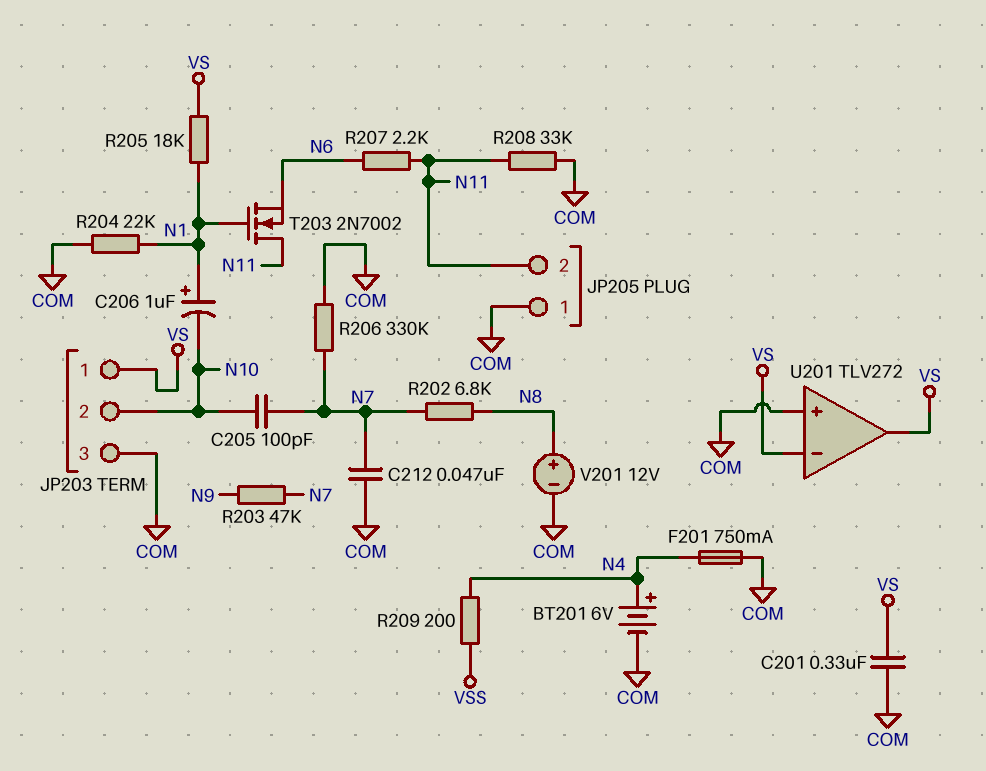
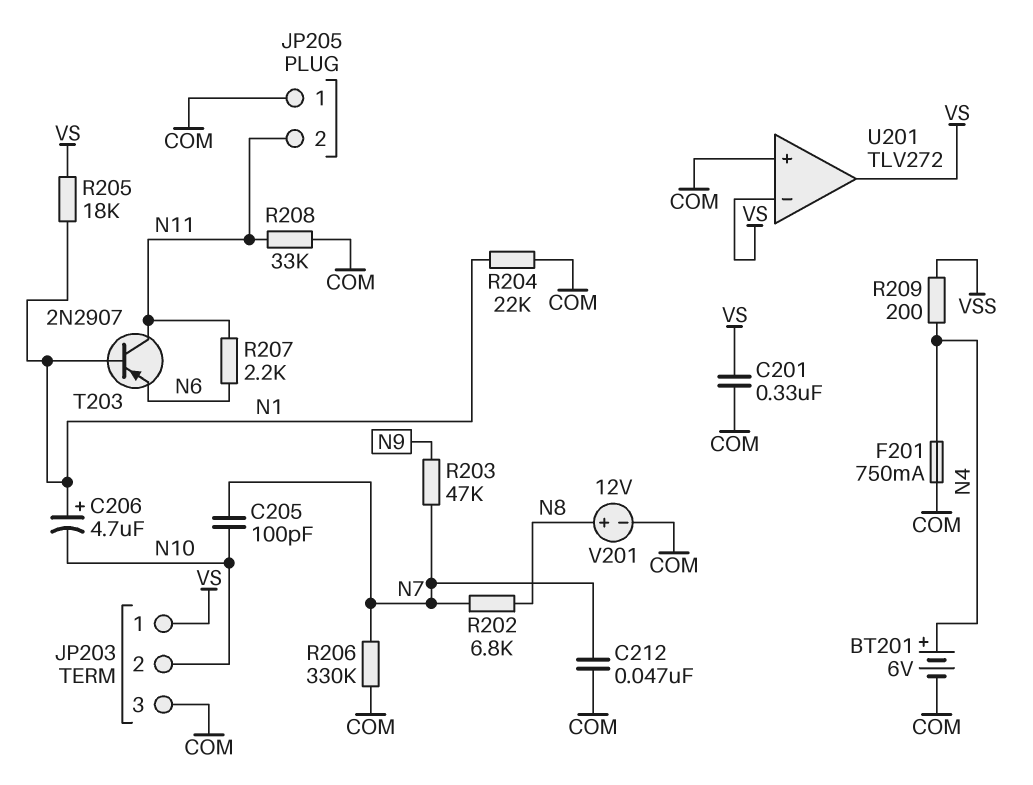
C206: 1uF (plus N1, minus N10) -> 4.7uF (plus N1, minus N10)
T203: NMOS 2N7002 (G N1, D N11, S N6) -> PNP 2N2907 (B N1, C N11, E N6)

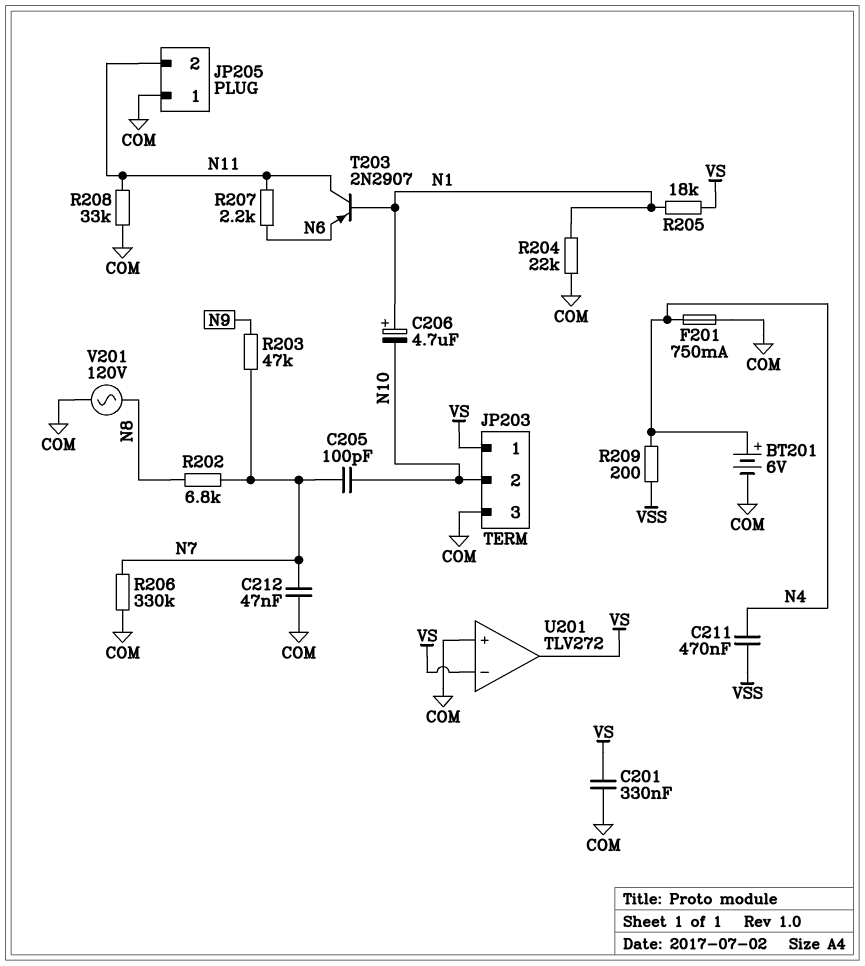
C211: none -> 470nF (N4, VSS)
V201: 12V (plus N8, minus COM) -> AC 120V (COM, N8)

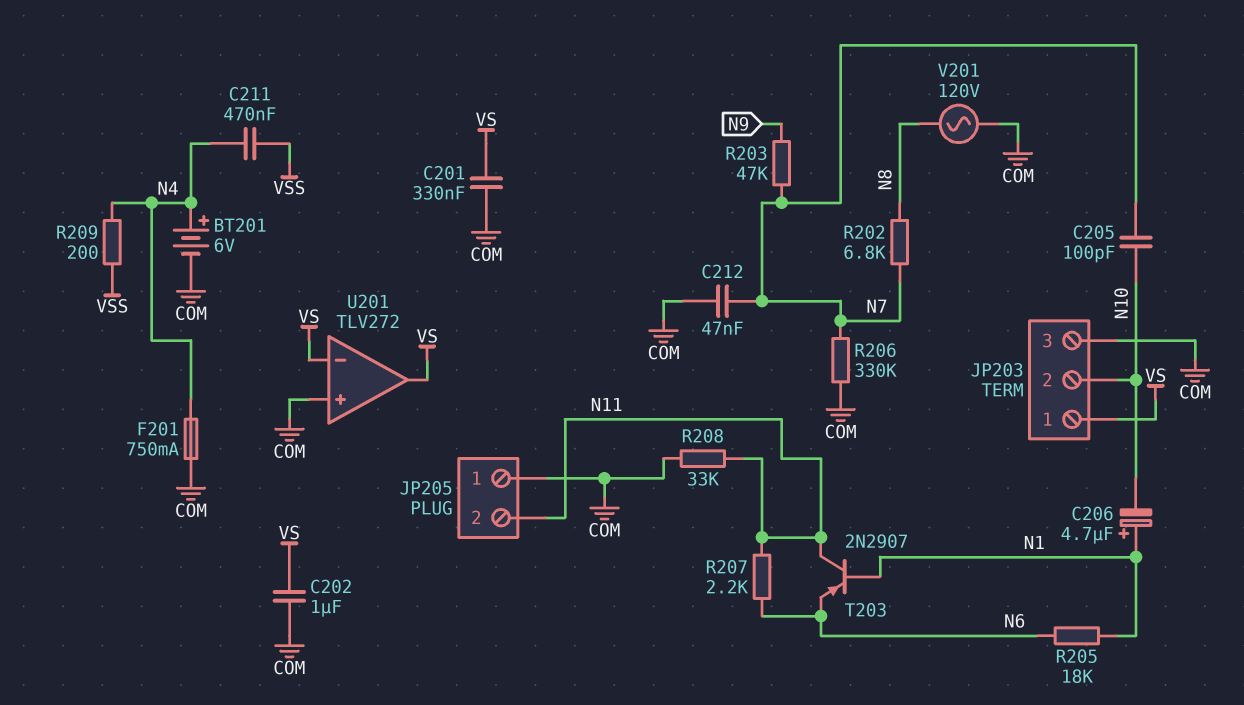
C202: none -> 1uF (COM, VS)
R204: 22k (COM, N1) -> none
R205: 18k (N1, VS) -> 18k (N1, N6)

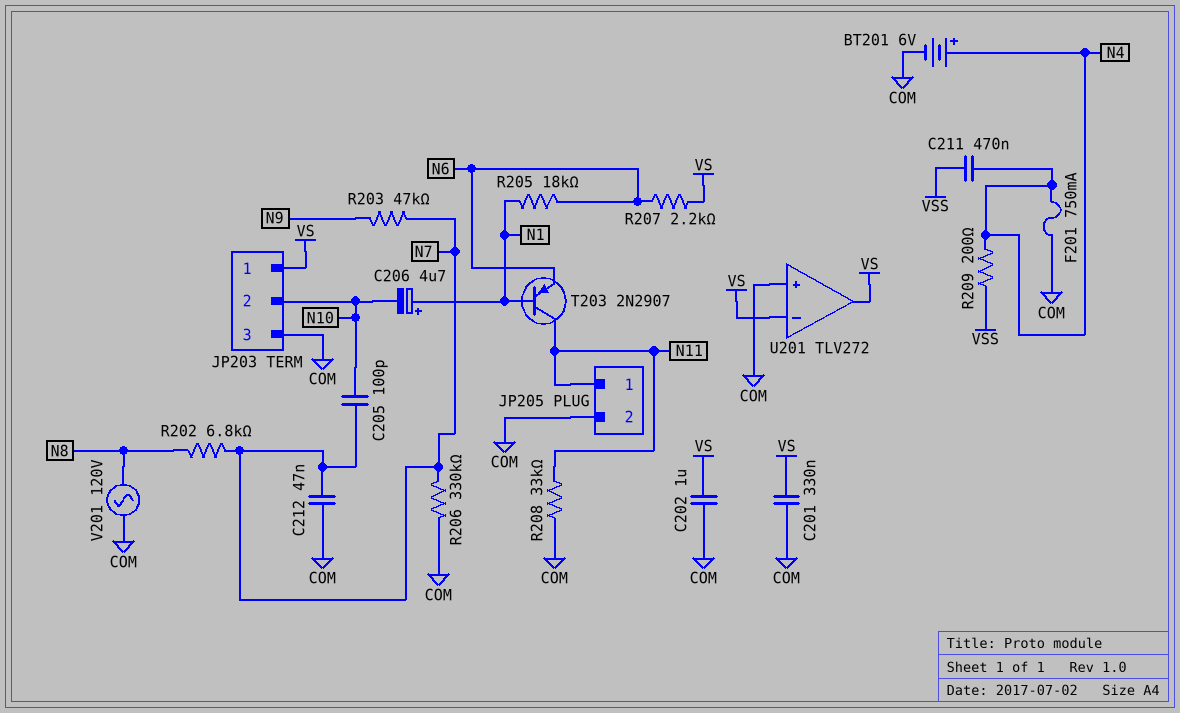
JP205 pin 1: COM -> N11
JP205 pin 2: N11 -> COM
R207: 2.2k (N6, N11) -> 2.2k (N6, VS)

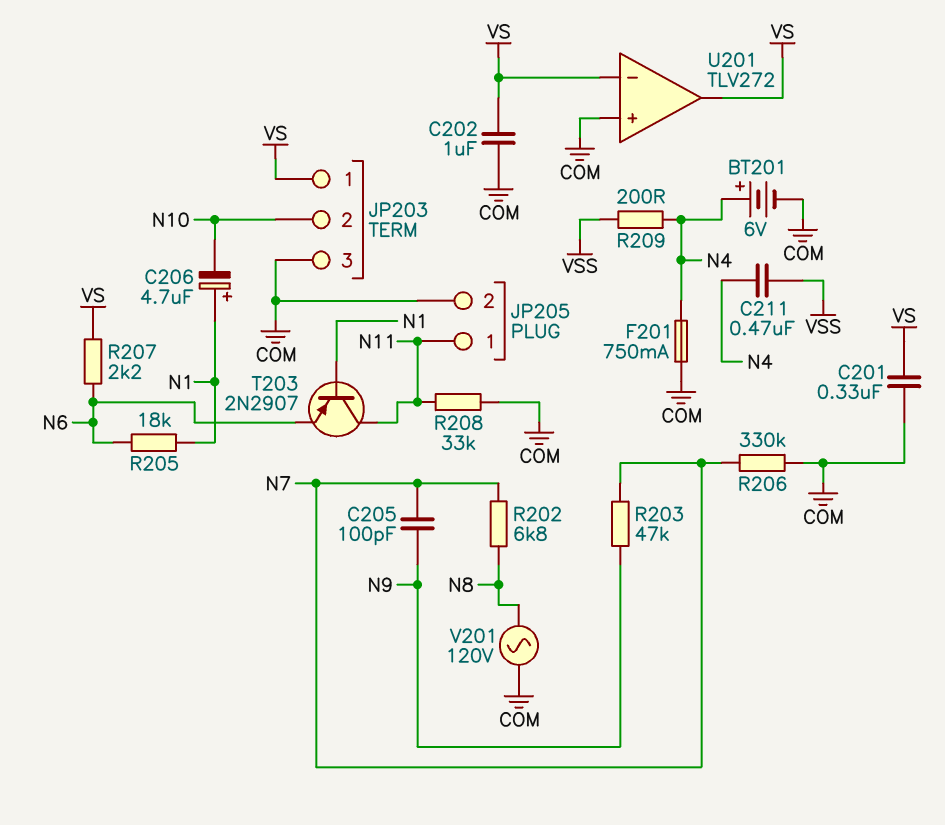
C205: 100pF (N7, N10) -> 100pF (N7, N9)
C212: 47nF (COM, N7) -> none

